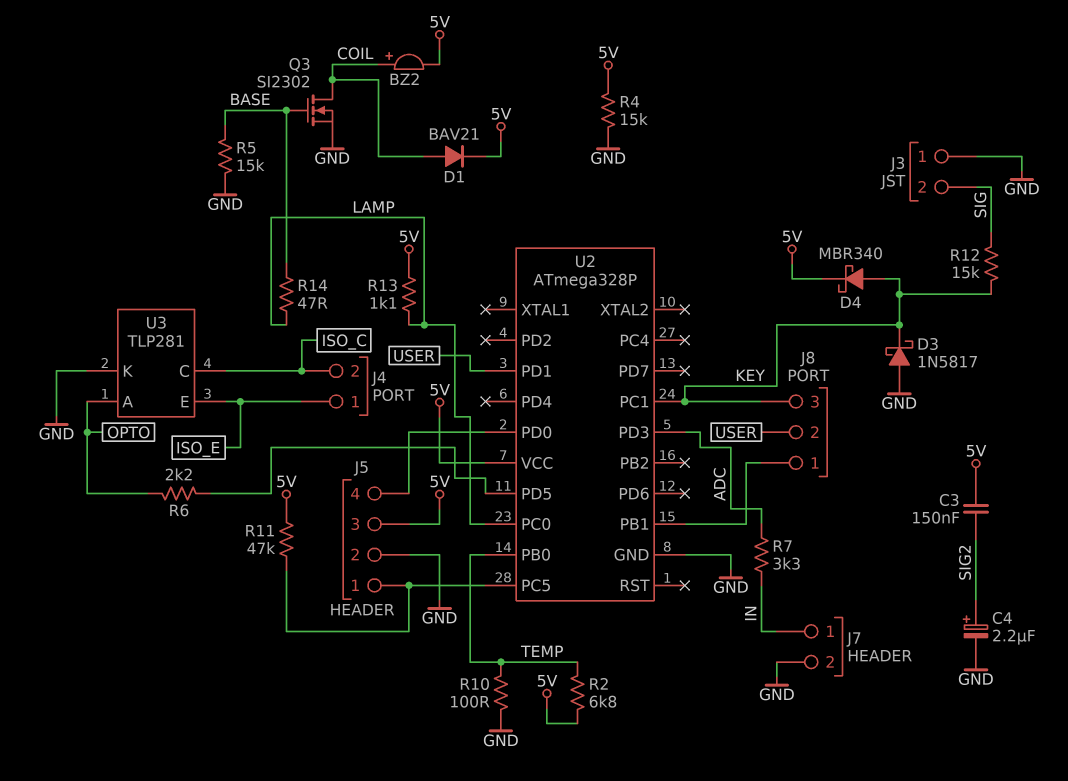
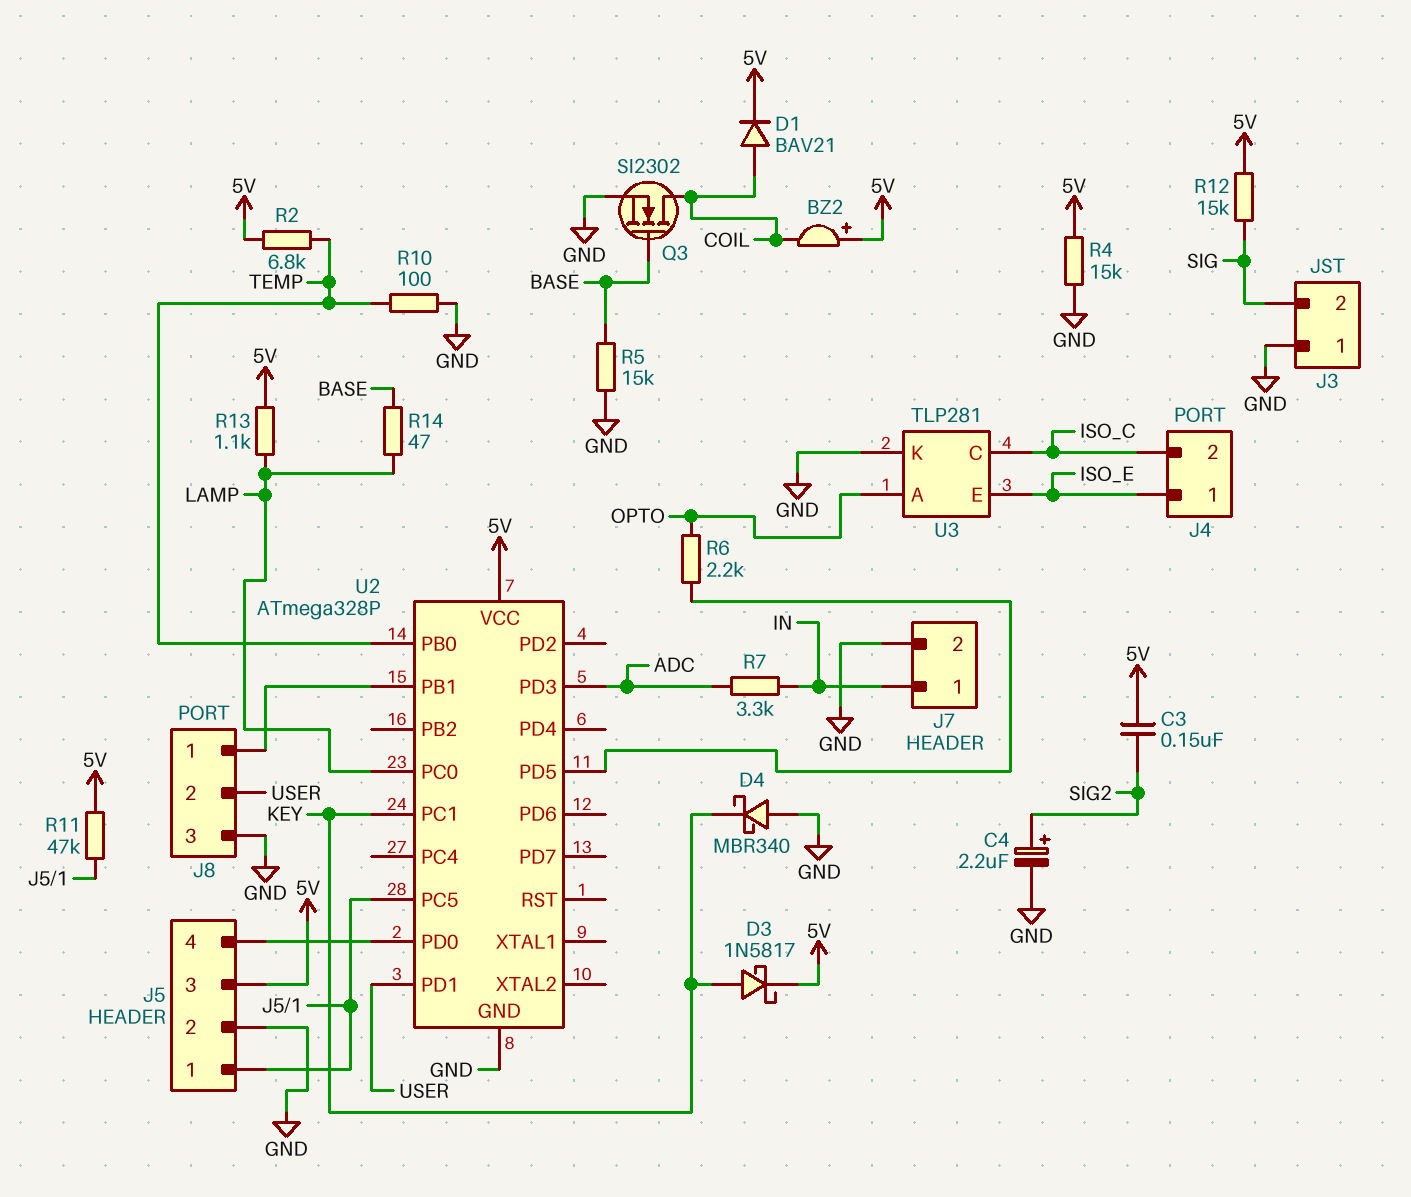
BZ2: buzzer (plus COIL, minus 5V) -> buzzer (plus 5V, minus COIL)
D3: schottky 1N5817 (A GND, K KEY) -> schottky 1N5817 (A KEY, K 5V)
D4: schottky MBR340 (A KEY, K 5V) -> schottky MBR340 (A GND, K KEY)
J8 pin 3: KEY -> GND
R12: 15k (KEY, SIG) -> 15k (5V, SIG)

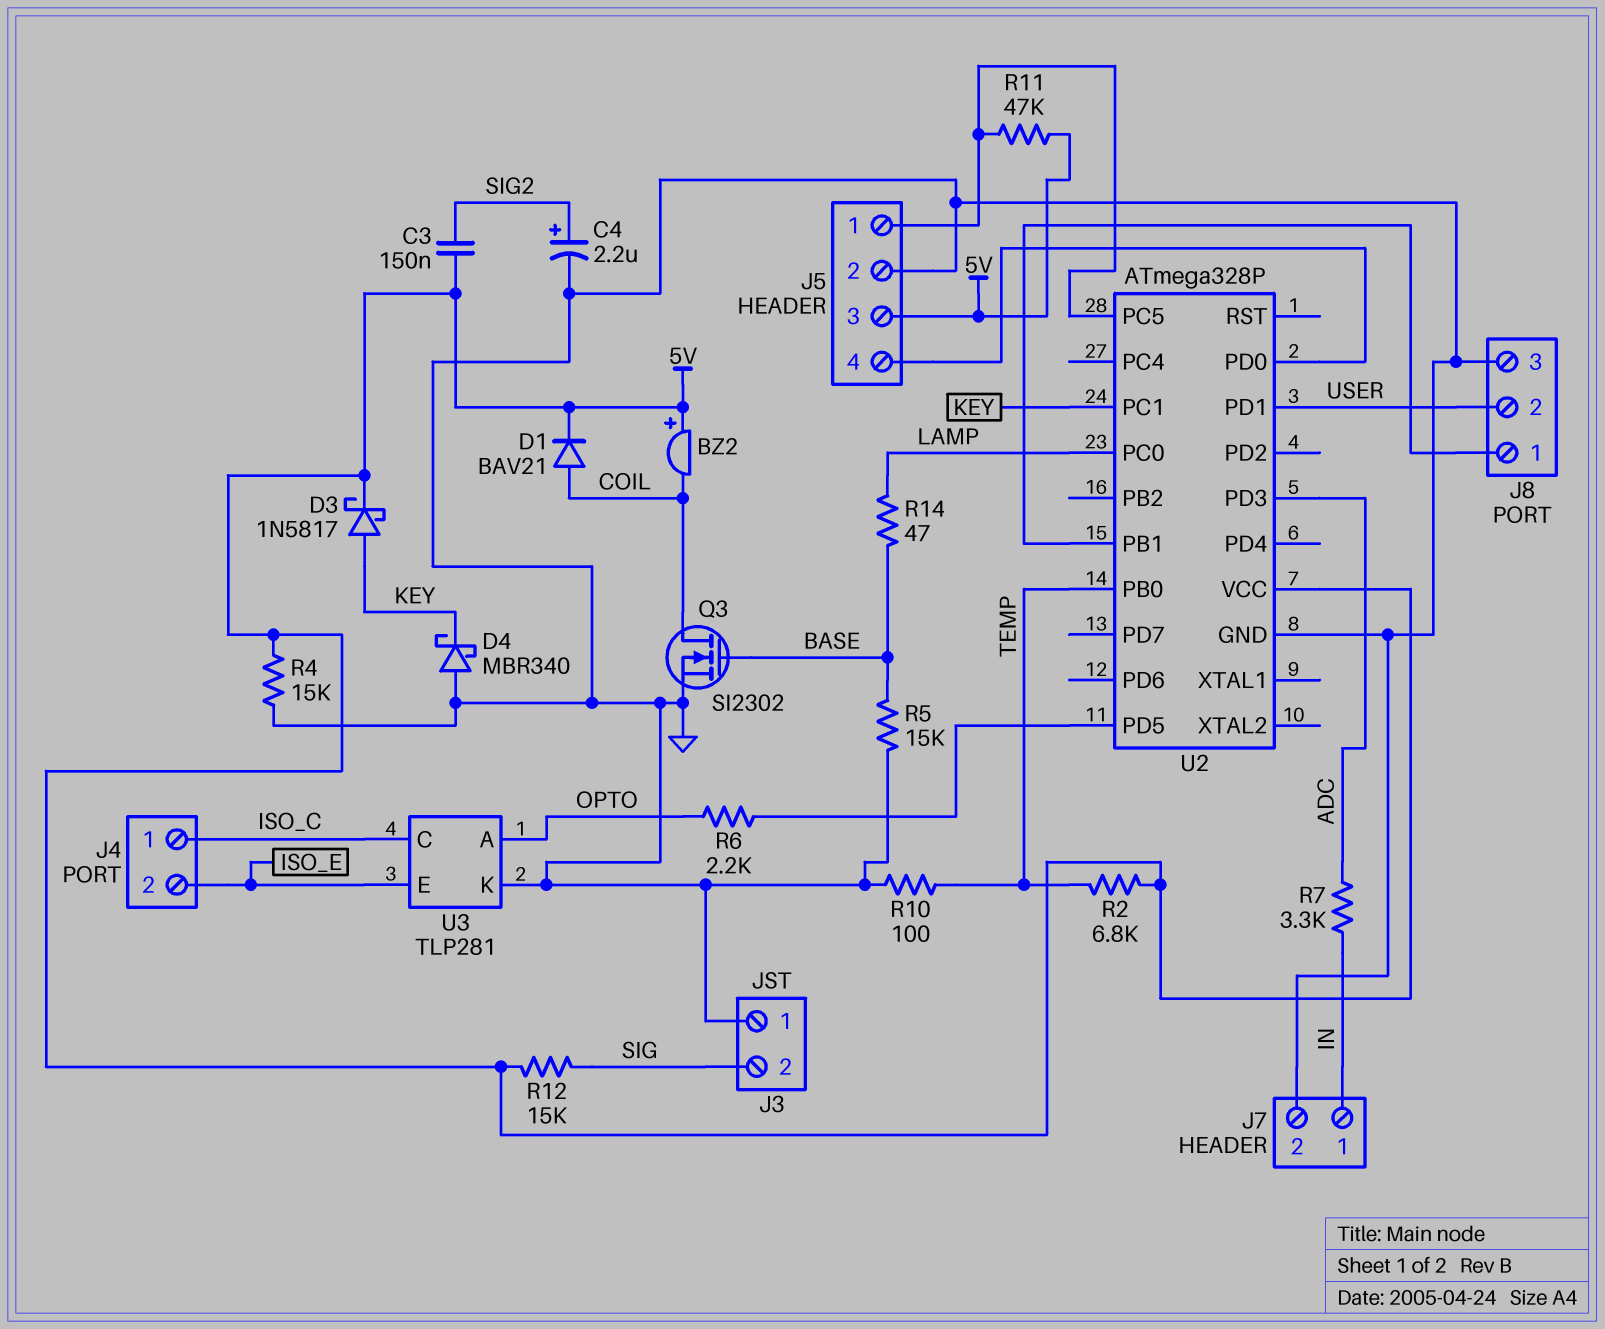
J4 pin 1: ISO_E -> ISO_C
J4 pin 2: ISO_C -> ISO_E
R13: 1.1k (5V, LAMP) -> none

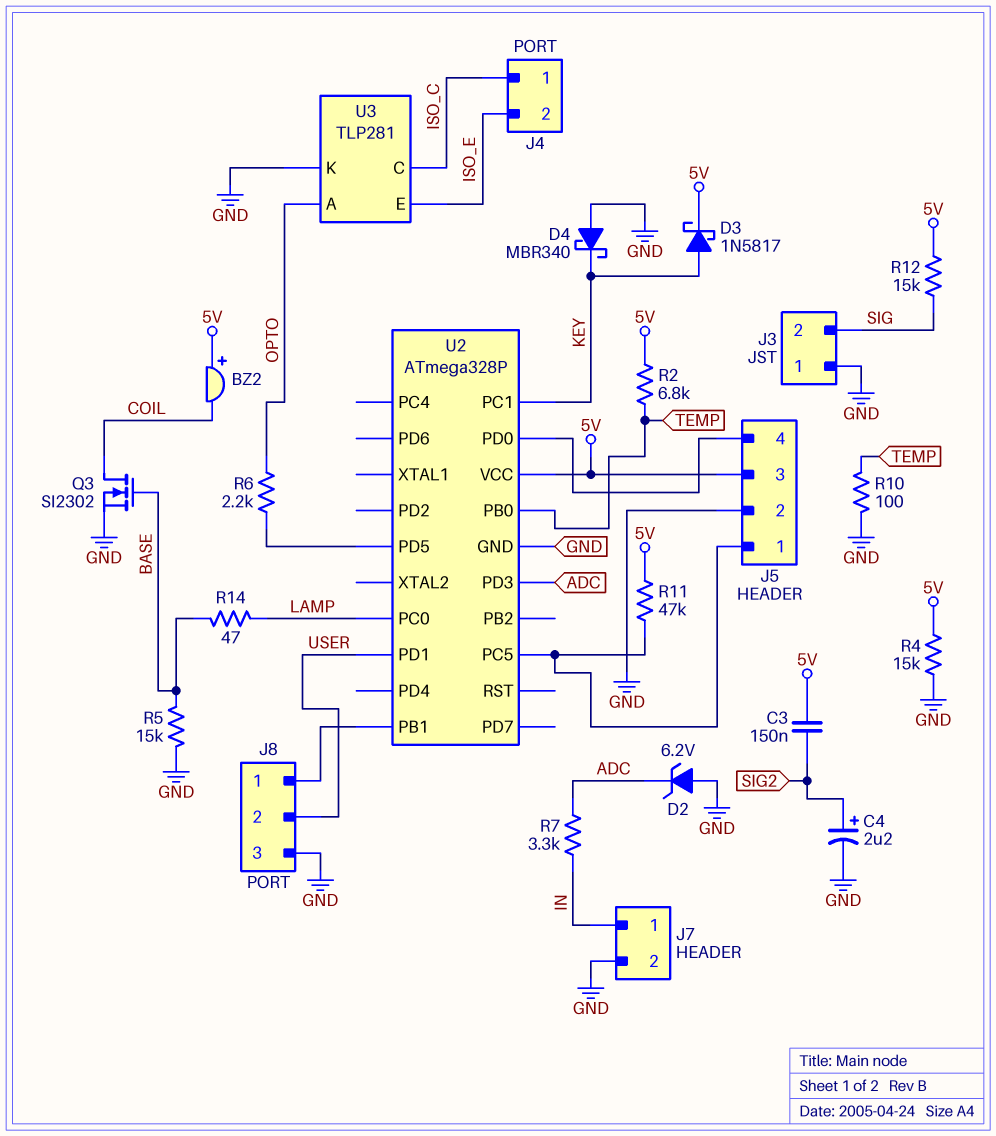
D1: diode BAV21 (A COIL, K 5V) -> none
D2: none -> zener 6.2V (A GND, K ADC)

